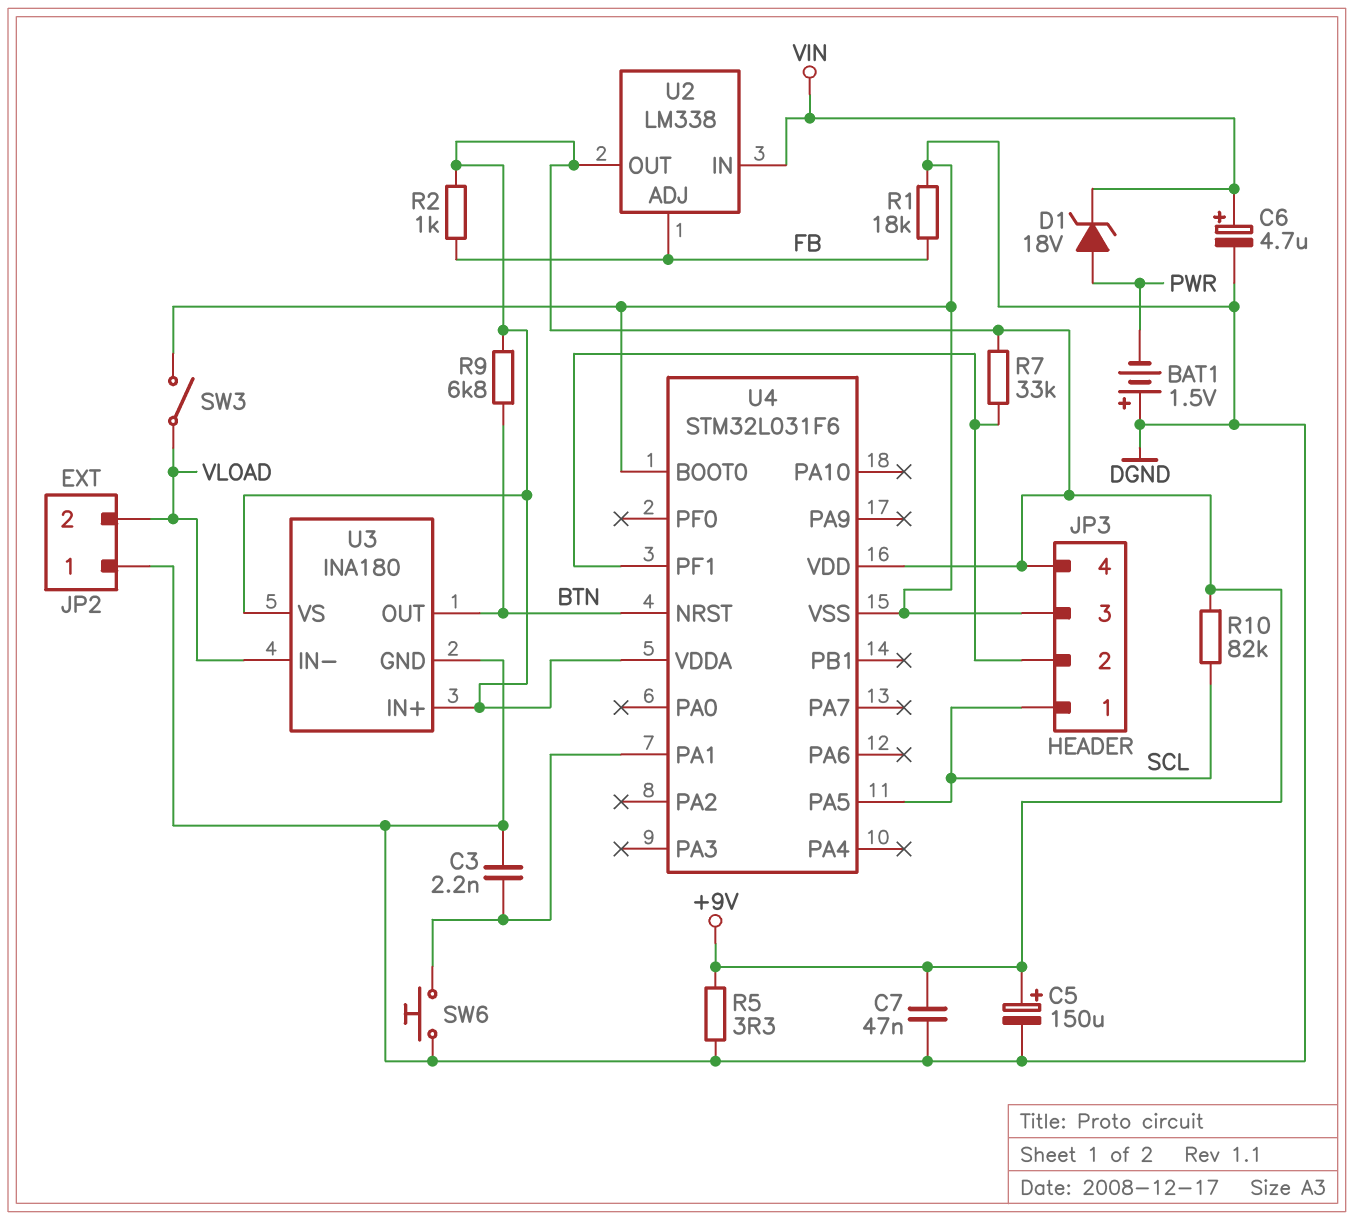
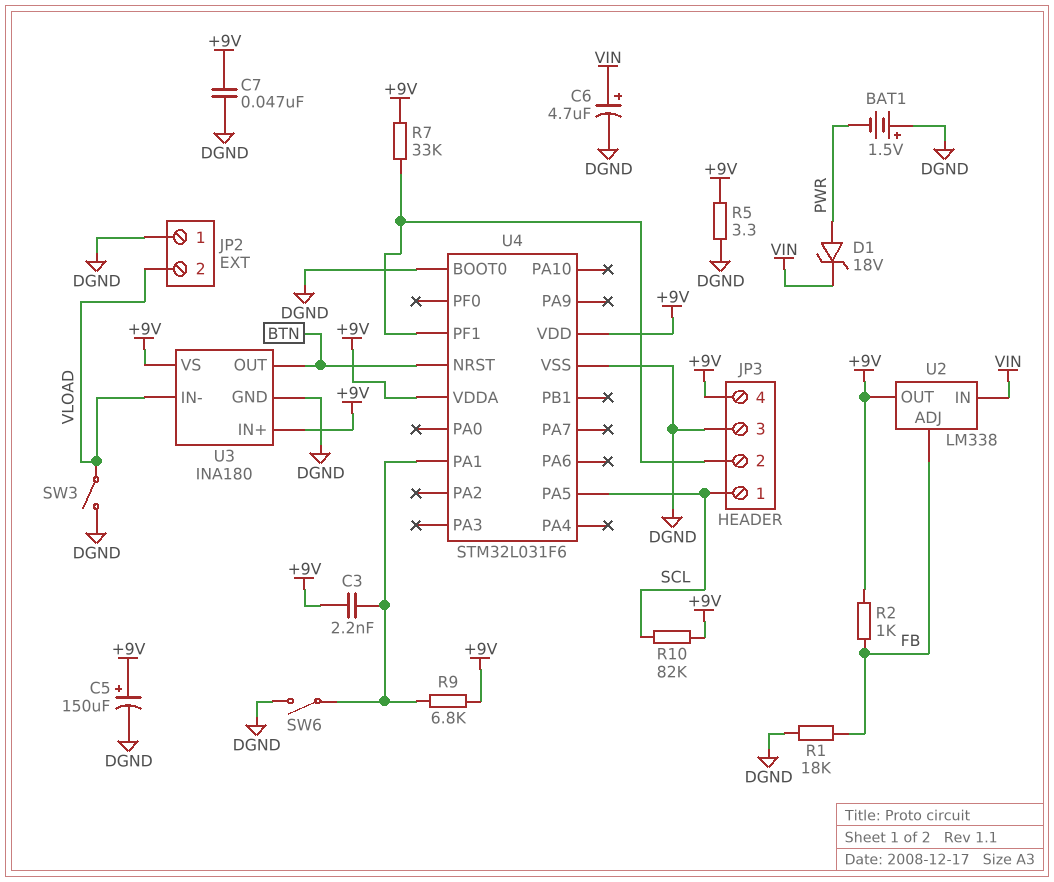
C3: 2.2nF (DGND, U4/PA1) -> 2.2nF (+9V, U4/PA1)
R9: 6.8k (+9V, BTN) -> 6.8k (+9V, U4/PA1)
SW6: button (DGND, U4/PA1) -> switch (DGND, U4/PA1)

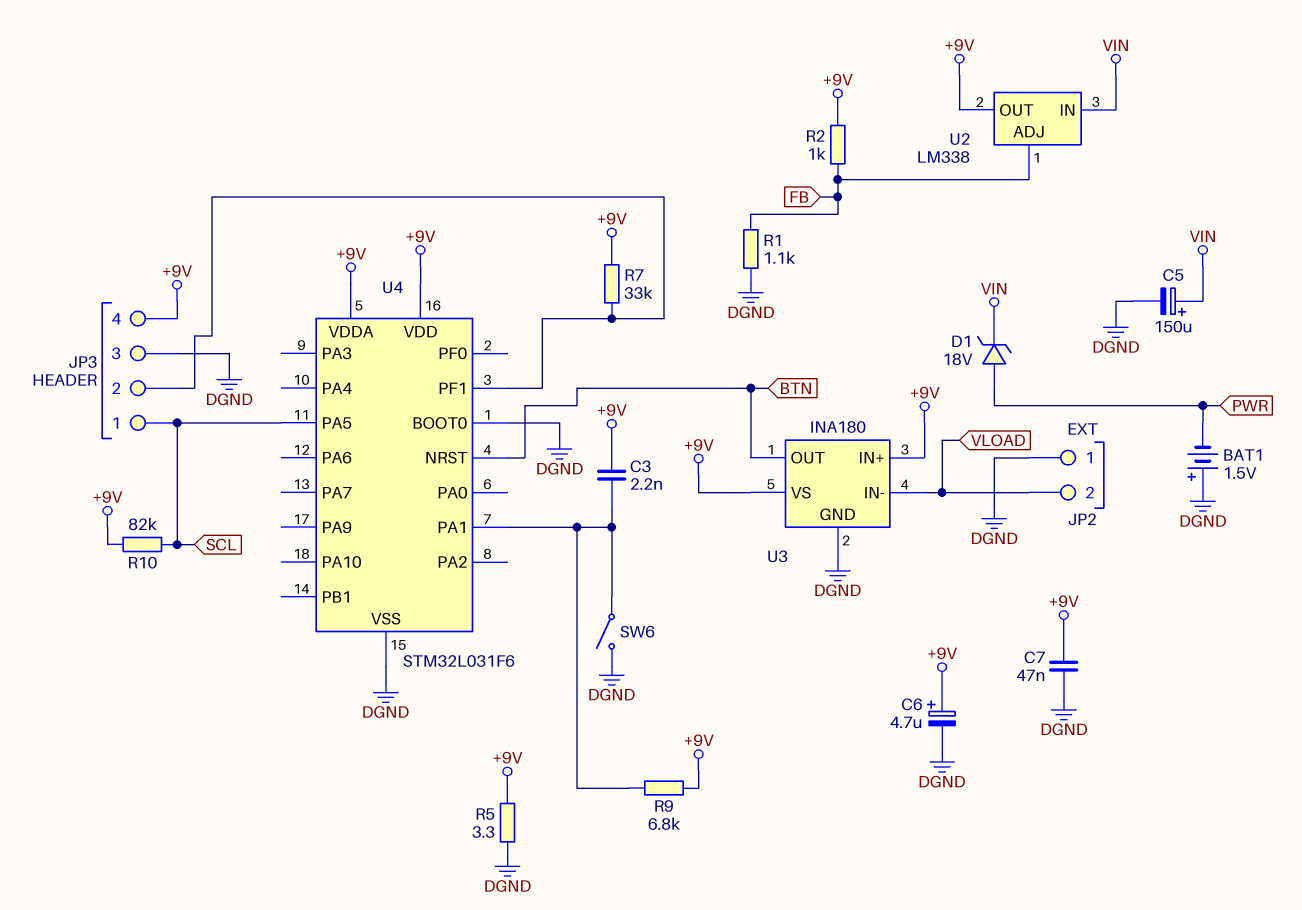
C5: 150uF (plus +9V, minus DGND) -> 150uF (plus VIN, minus DGND)
C6: 4.7uF (plus VIN, minus DGND) -> 4.7uF (plus +9V, minus DGND)
R1: 18k (DGND, FB) -> 1.1k (DGND, FB)
SW3: switch (DGND, VLOAD) -> none

